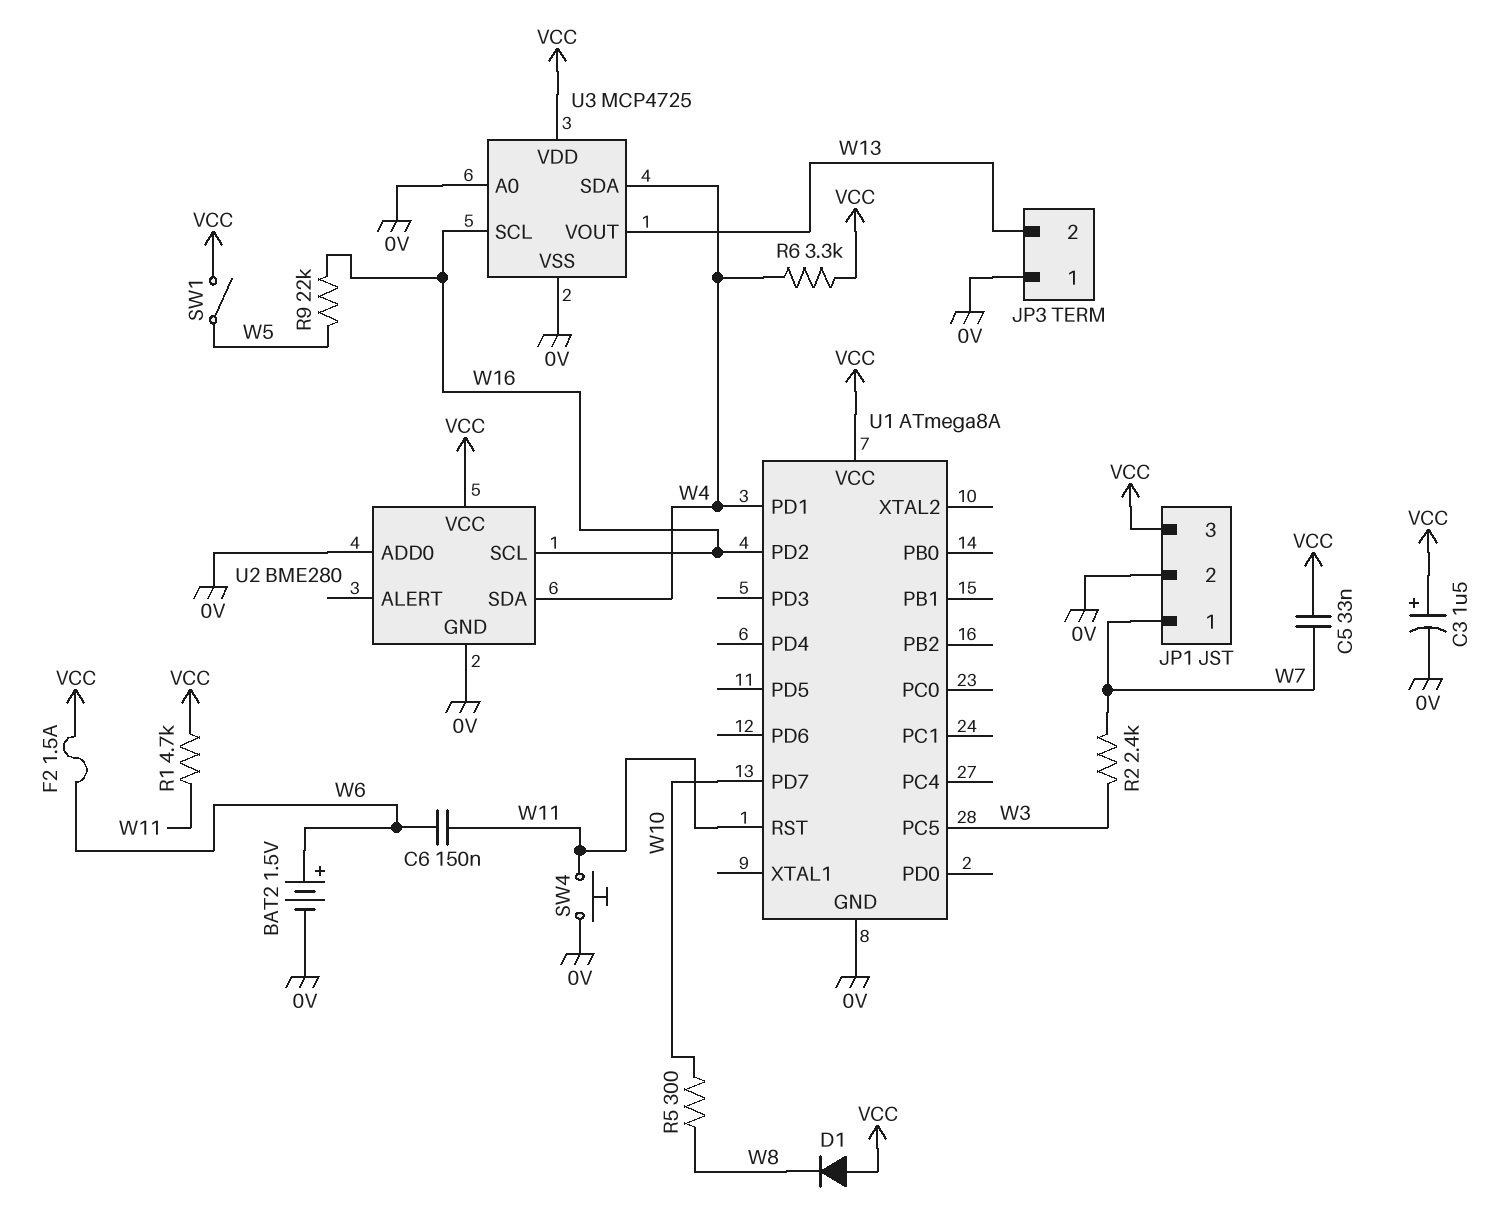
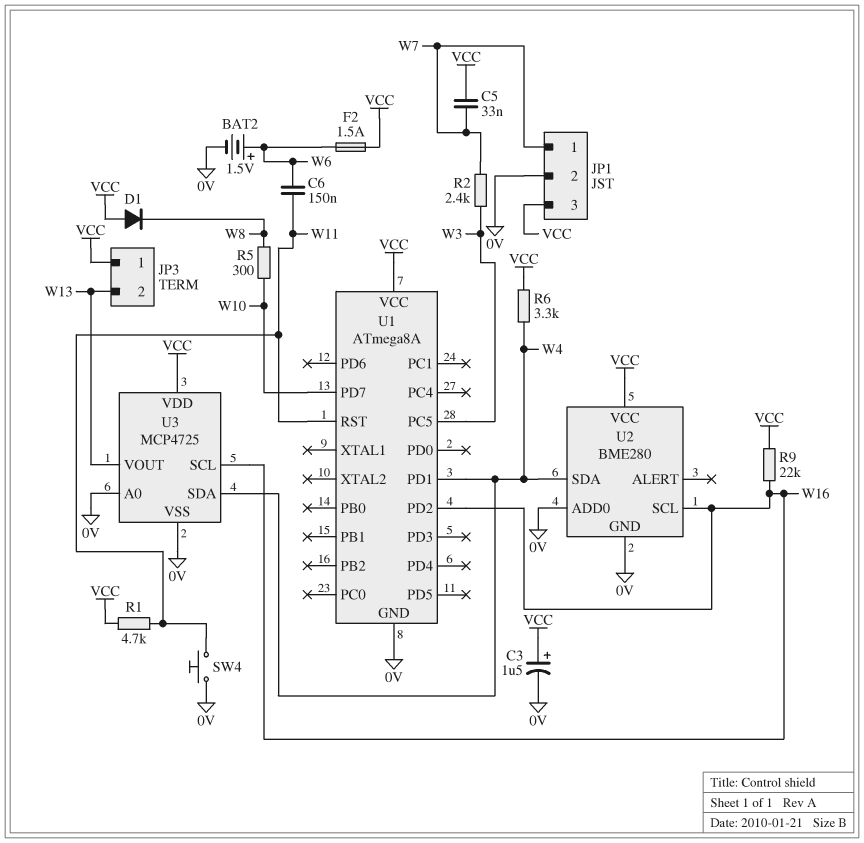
JP3 pin 1: 0V -> VCC
R9: 22k (W5, W16) -> 22k (VCC, W16)
SW1: switch (VCC, W5) -> none

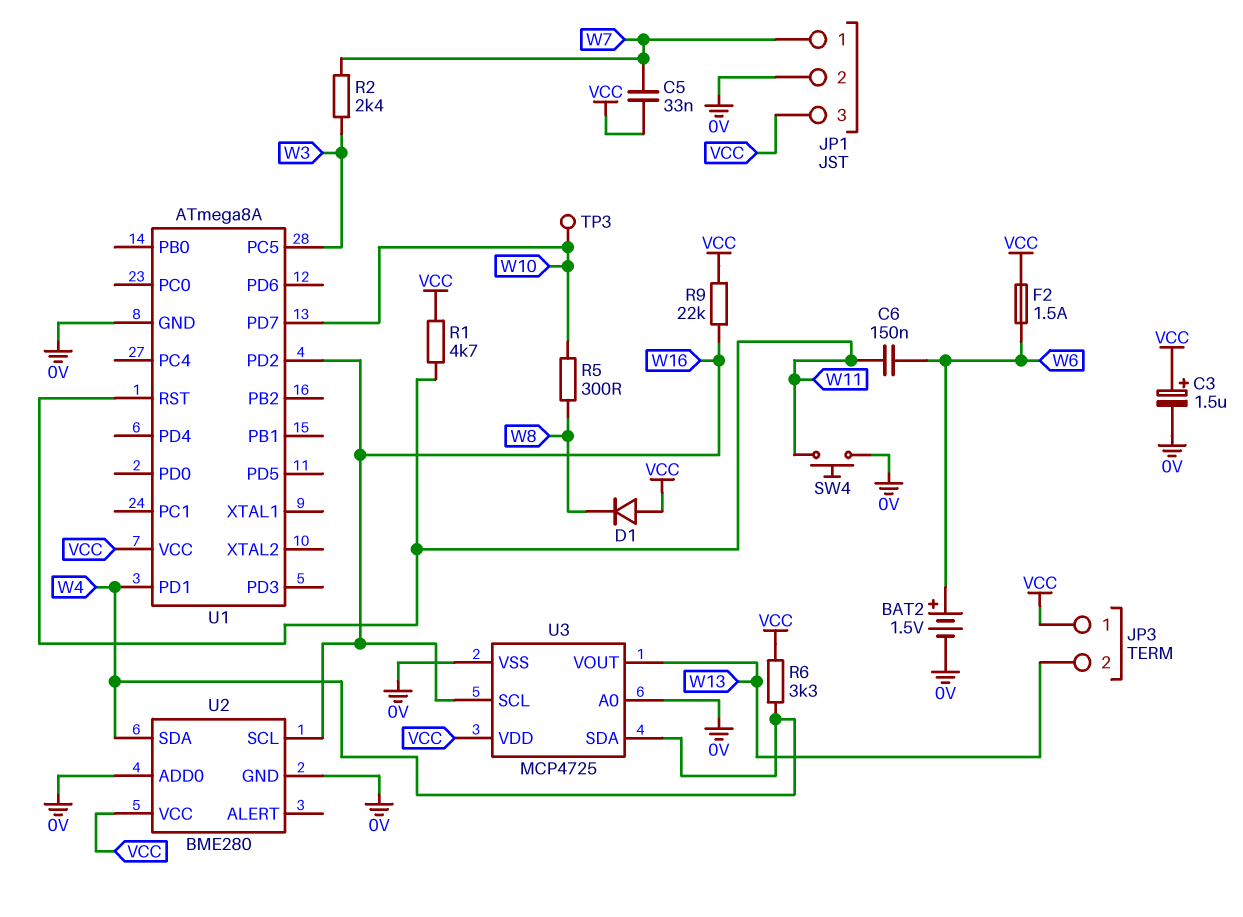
TP3: none -> test point (W10)

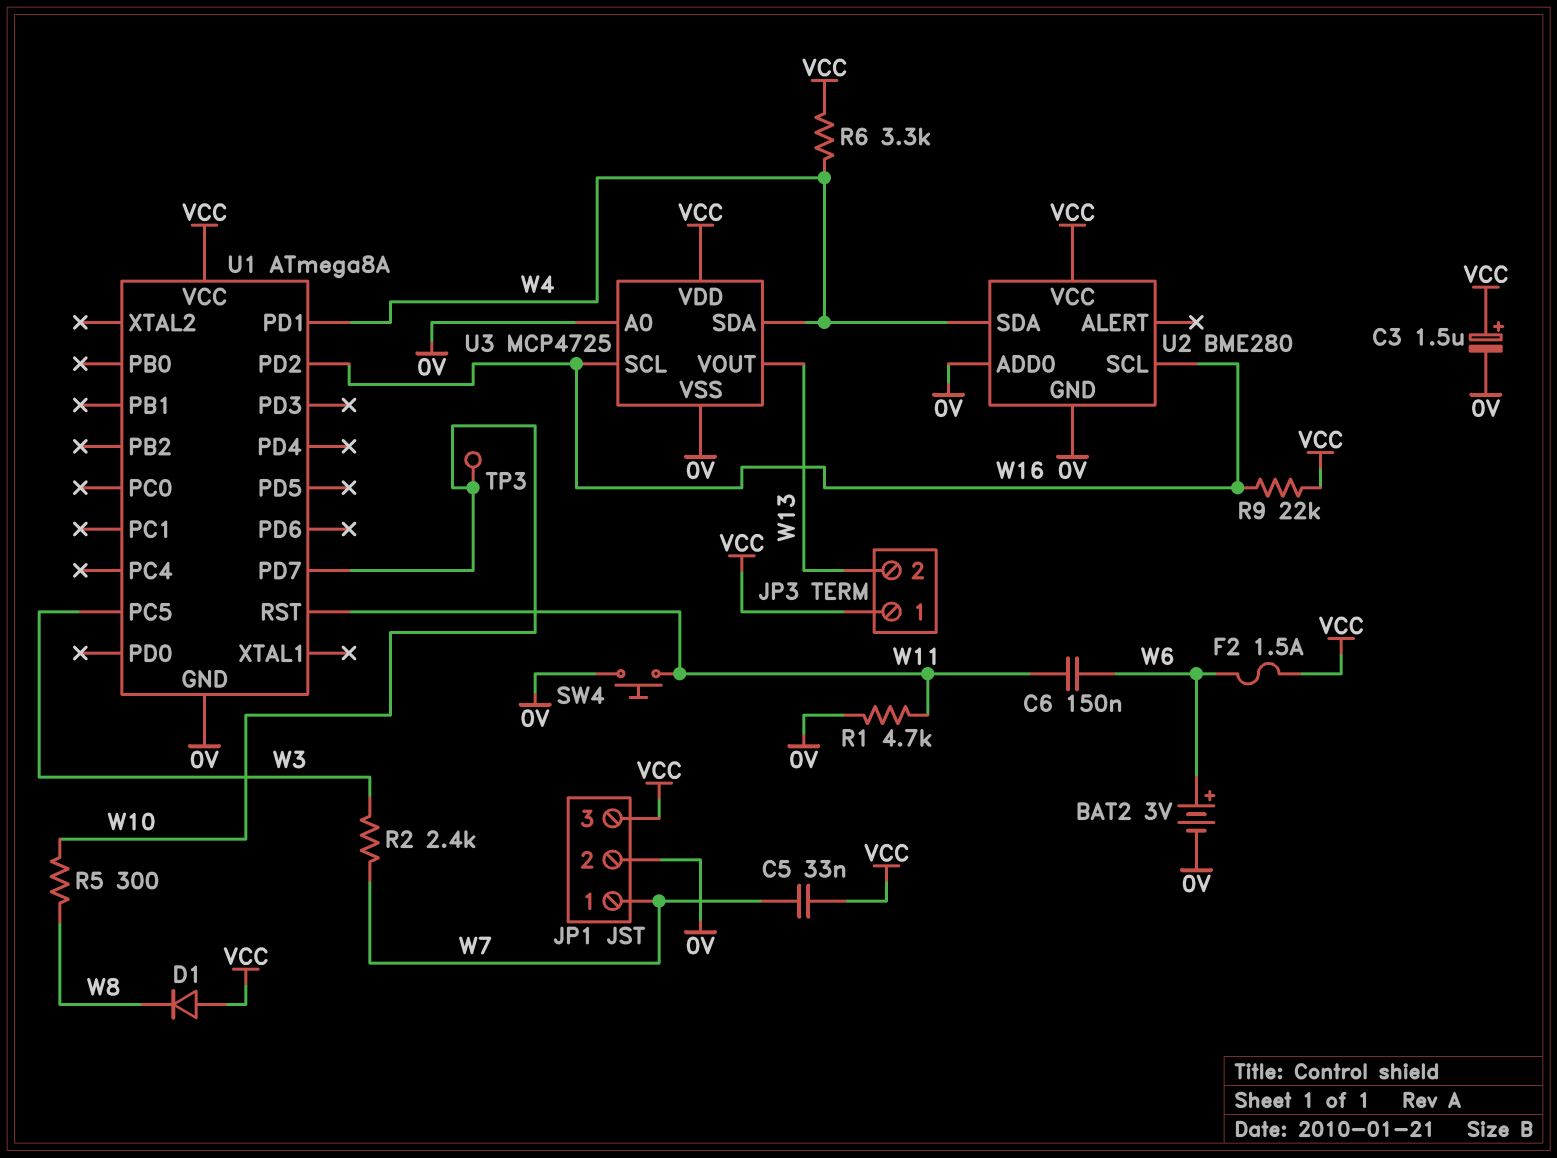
BAT2: 1.5V (plus W6, minus 0V) -> 3V (plus W6, minus 0V)
R1: 4.7k (VCC, W11) -> 4.7k (0V, W11)

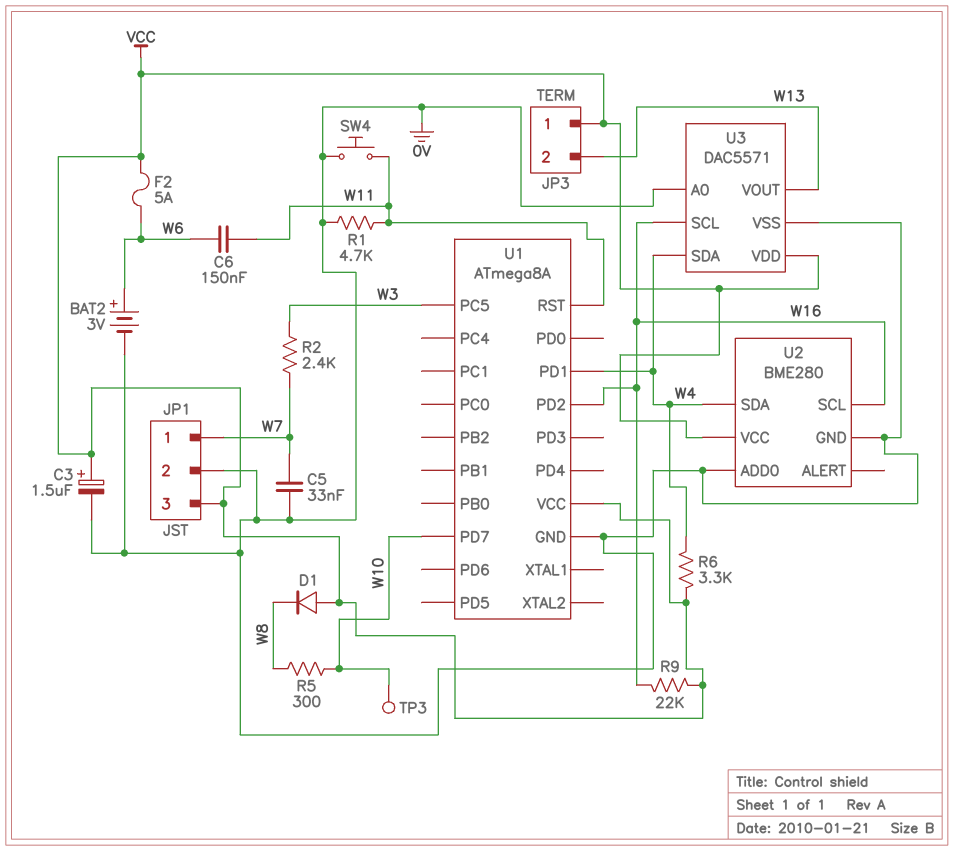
C5: 33nF (VCC, W7) -> 33nF (0V, W7)
F2: 1.5A (VCC, W6) -> 5A (VCC, W6)
U3: MCP4725 -> DAC5571

